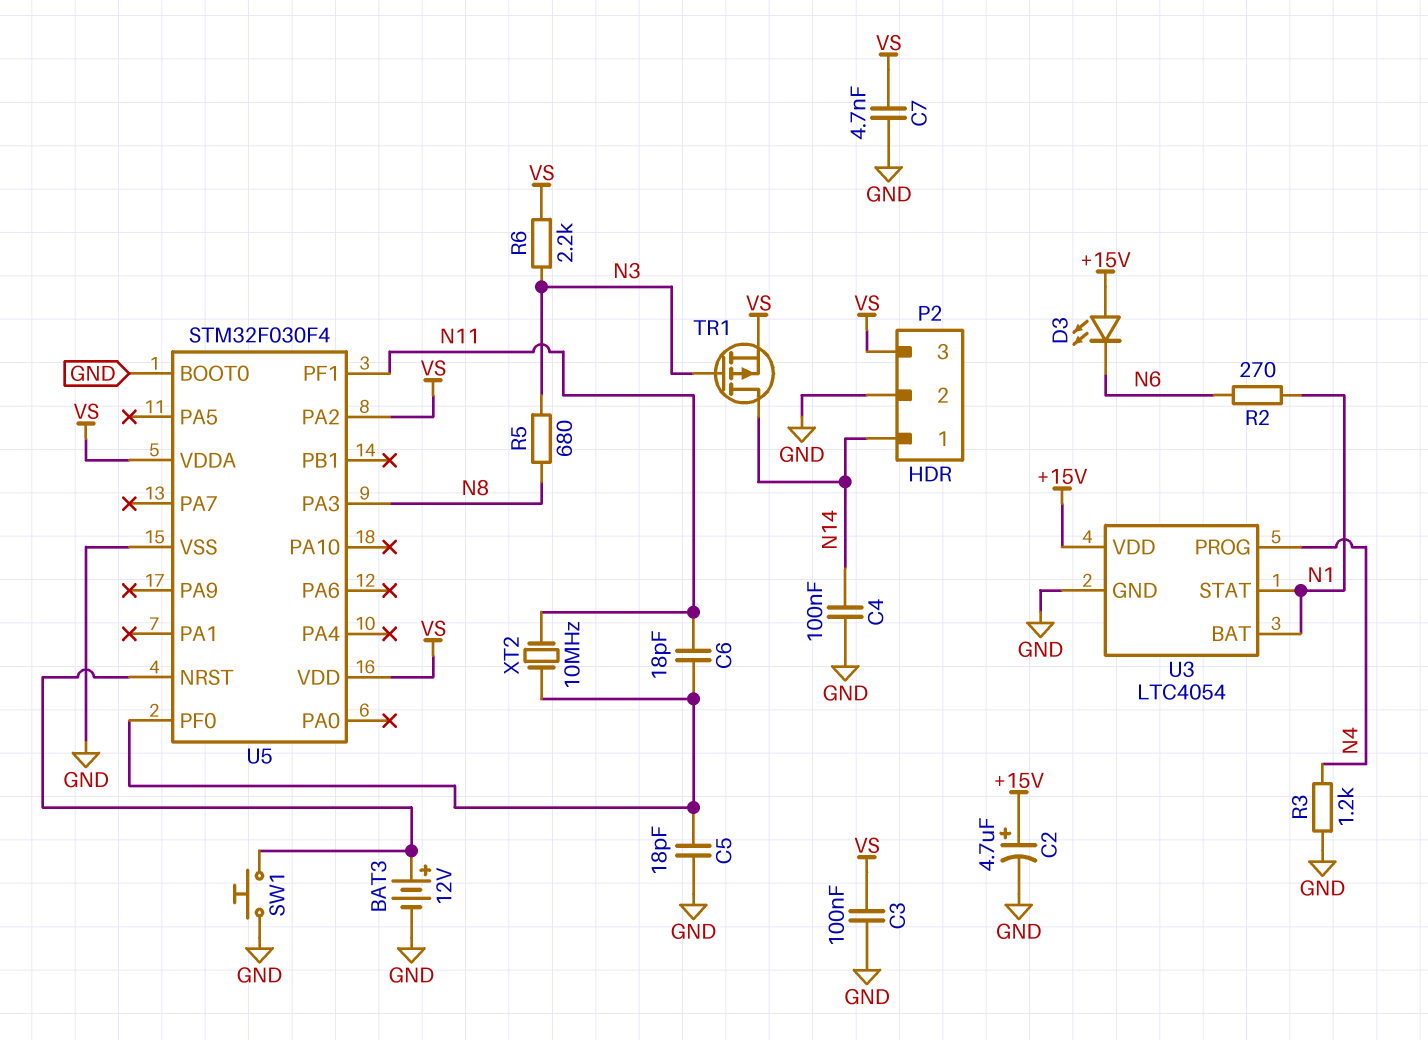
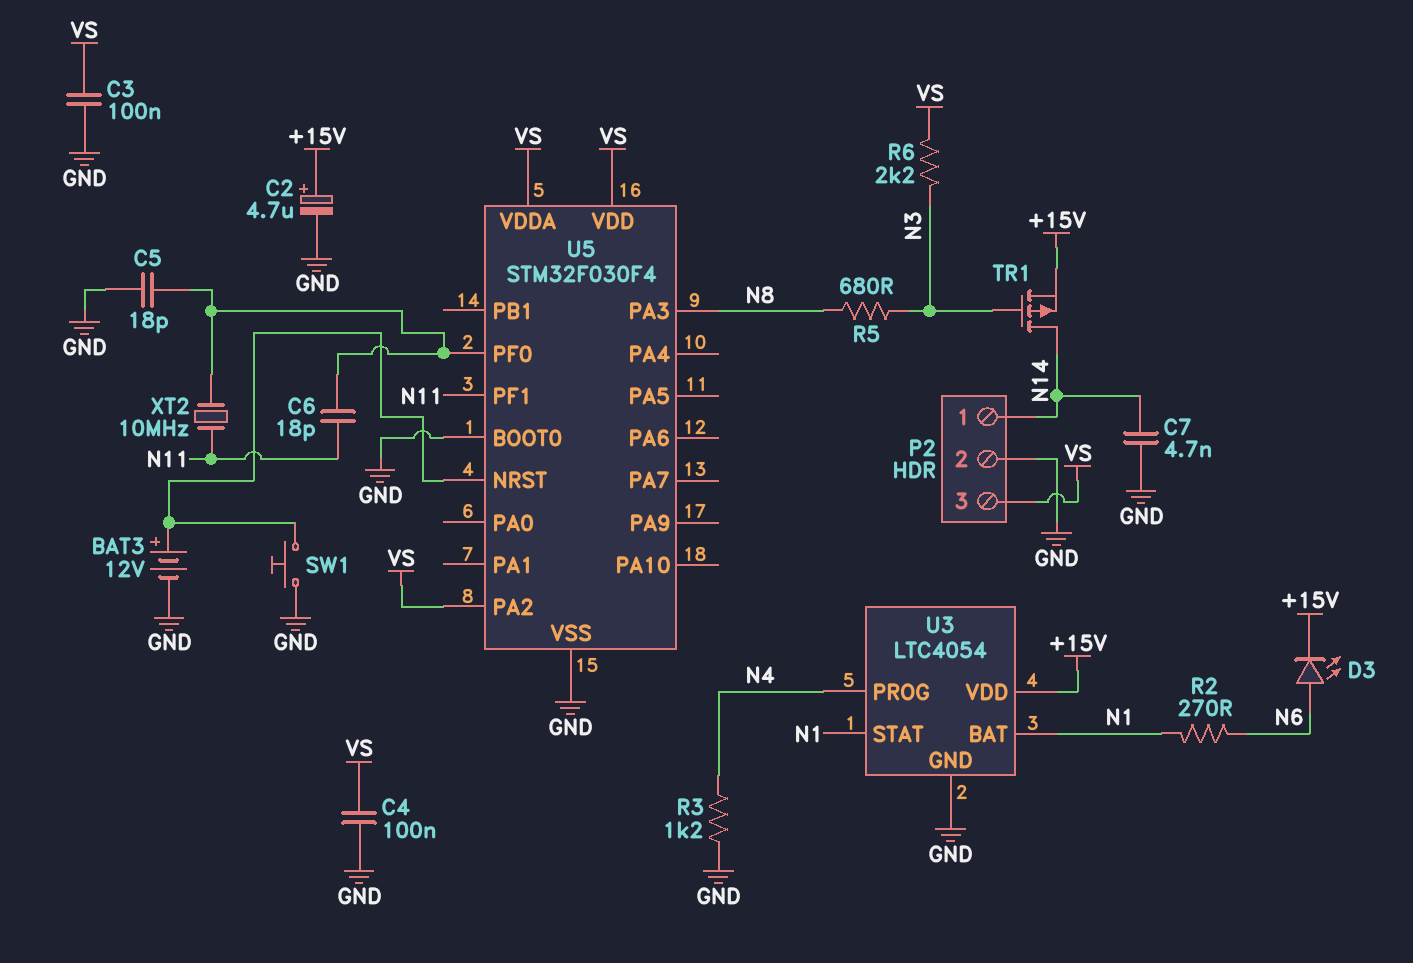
C4: 100nF (GND, N14) -> 100nF (GND, VS)
C7: 4.7nF (GND, VS) -> 4.7nF (GND, N14)
D3: LED (A +15V, K N6) -> LED (A N6, K +15V)
TR1: PMOS (G N3, D N14, S VS) -> PMOS (G N3, D N14, S +15V)

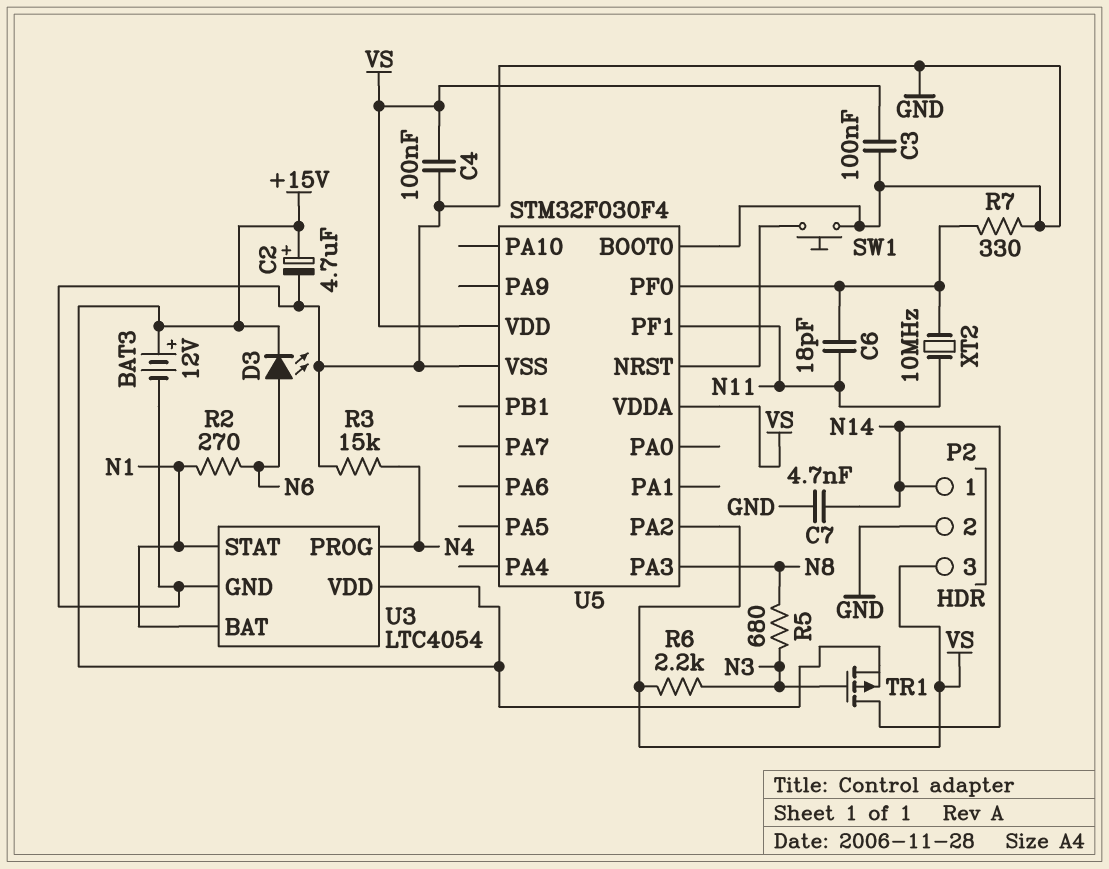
BAT3: 12V (plus U5/NRST, minus GND) -> 12V (plus +15V, minus GND)
C5: 18pF (GND, U5/PF0) -> none
R3: 1.2k (GND, N4) -> 15k (GND, N4)
R7: none -> 330 (GND, U5/PF0)

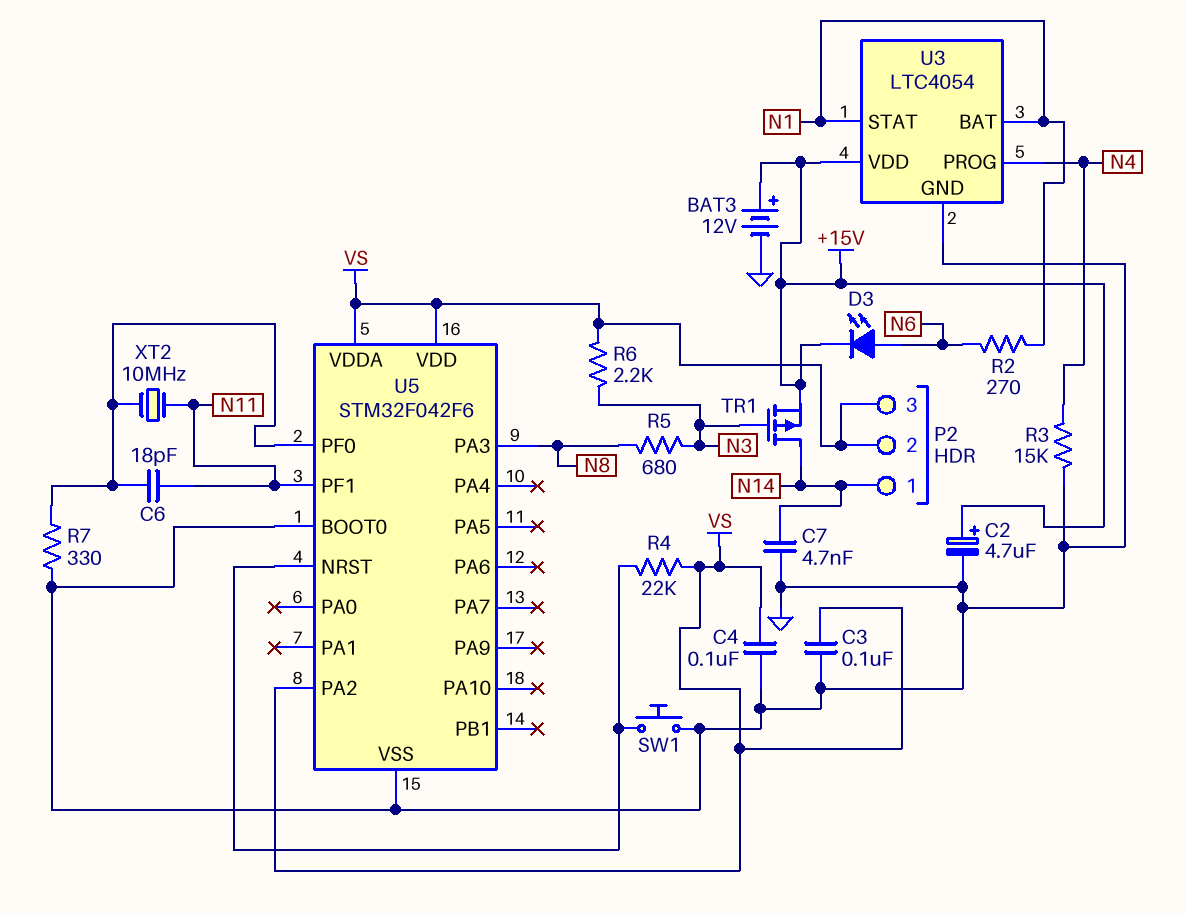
P2 pin 2: GND -> VS
R4: none -> 22k (U5/NRST, VS)
U5: STM32F030F4 -> STM32F042F6

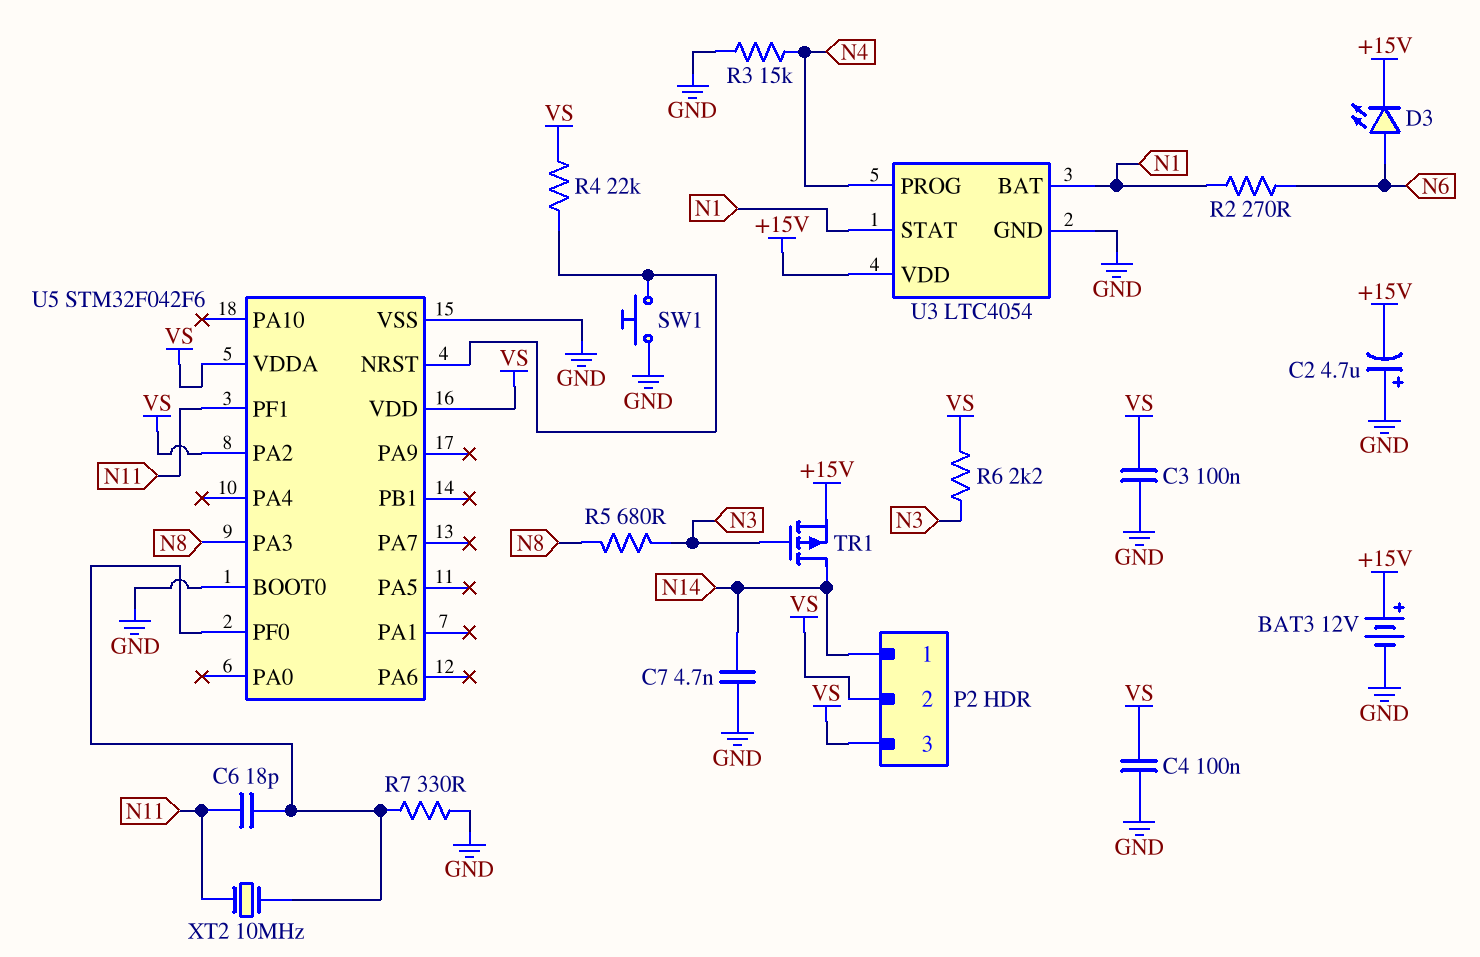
C2: 4.7uF (plus +15V, minus GND) -> 4.7uF (plus GND, minus +15V)

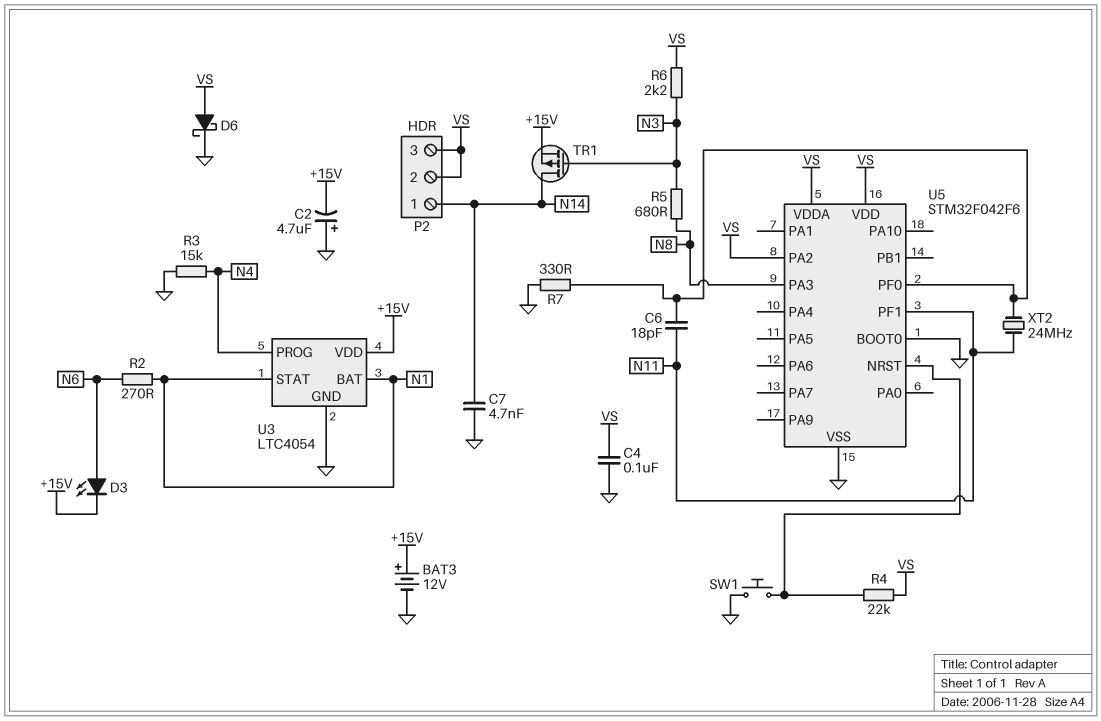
C3: 100nF (GND, VS) -> none
D6: none -> schottky (A VS, K GND)
XT2: 10MHz (N11, U5/PF0) -> 24MHz (N11, U5/PF0)

